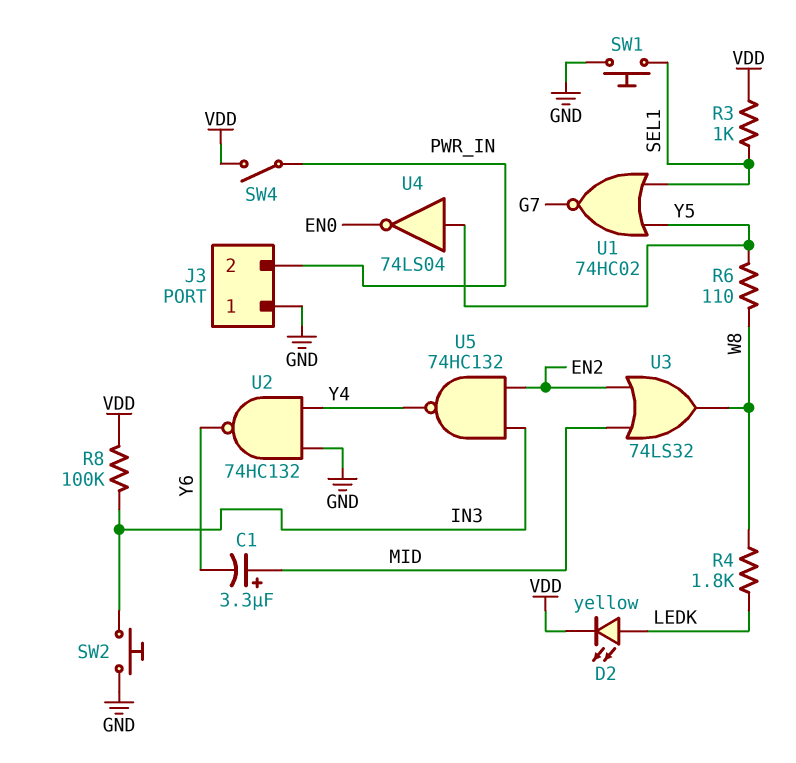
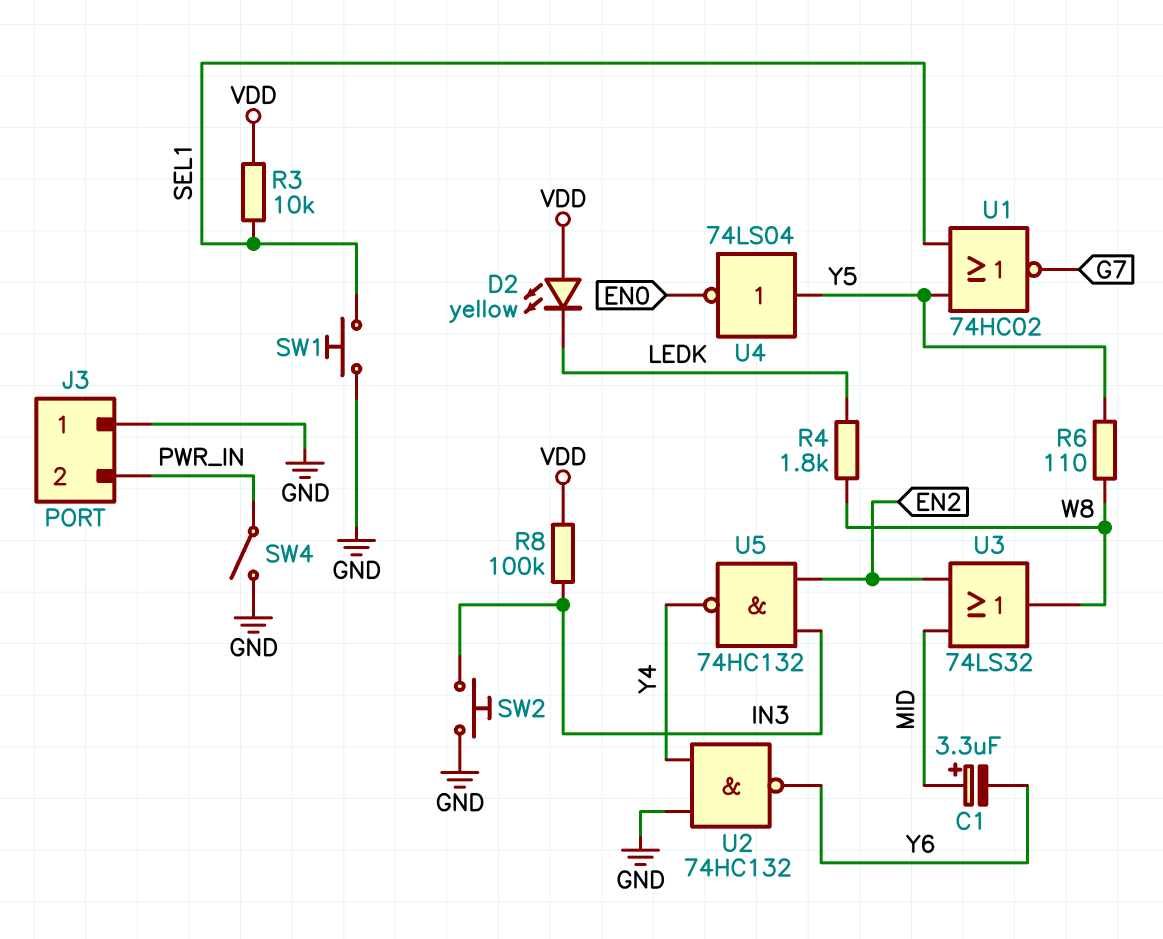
D2: LED yellow (A LEDK, K VDD) -> LED yellow (A VDD, K LEDK)
R3: 1k (SEL1, VDD) -> 10k (SEL1, VDD)
SW4: switch (PWR_IN, VDD) -> switch (GND, PWR_IN)

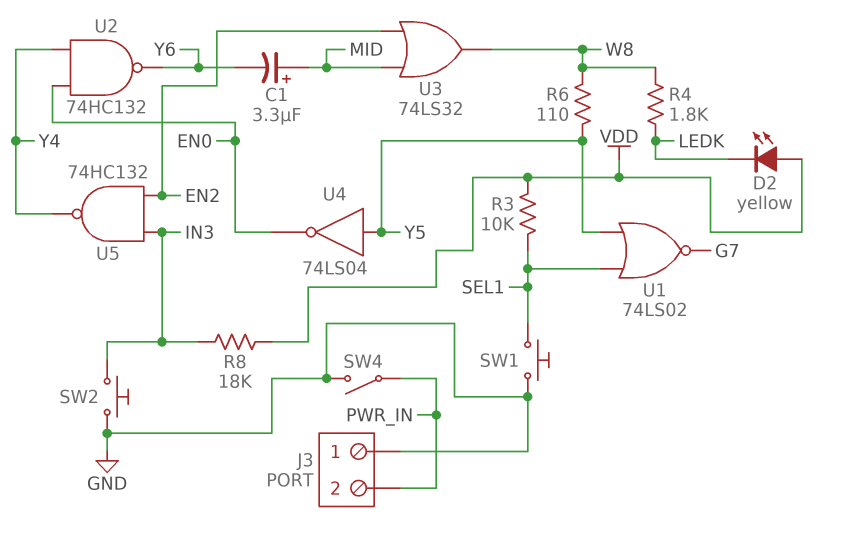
R8: 100k (IN3, VDD) -> 18k (IN3, VDD)
U1: NOR 74HC02 (in SEL1, in Y5, out G7) -> NOR 74LS02 (in SEL1, in Y5, out G7)
U2: NAND 74HC132 (in GND, in Y4, out Y6) -> NAND 74HC132 (in EN0, in Y4, out Y6)

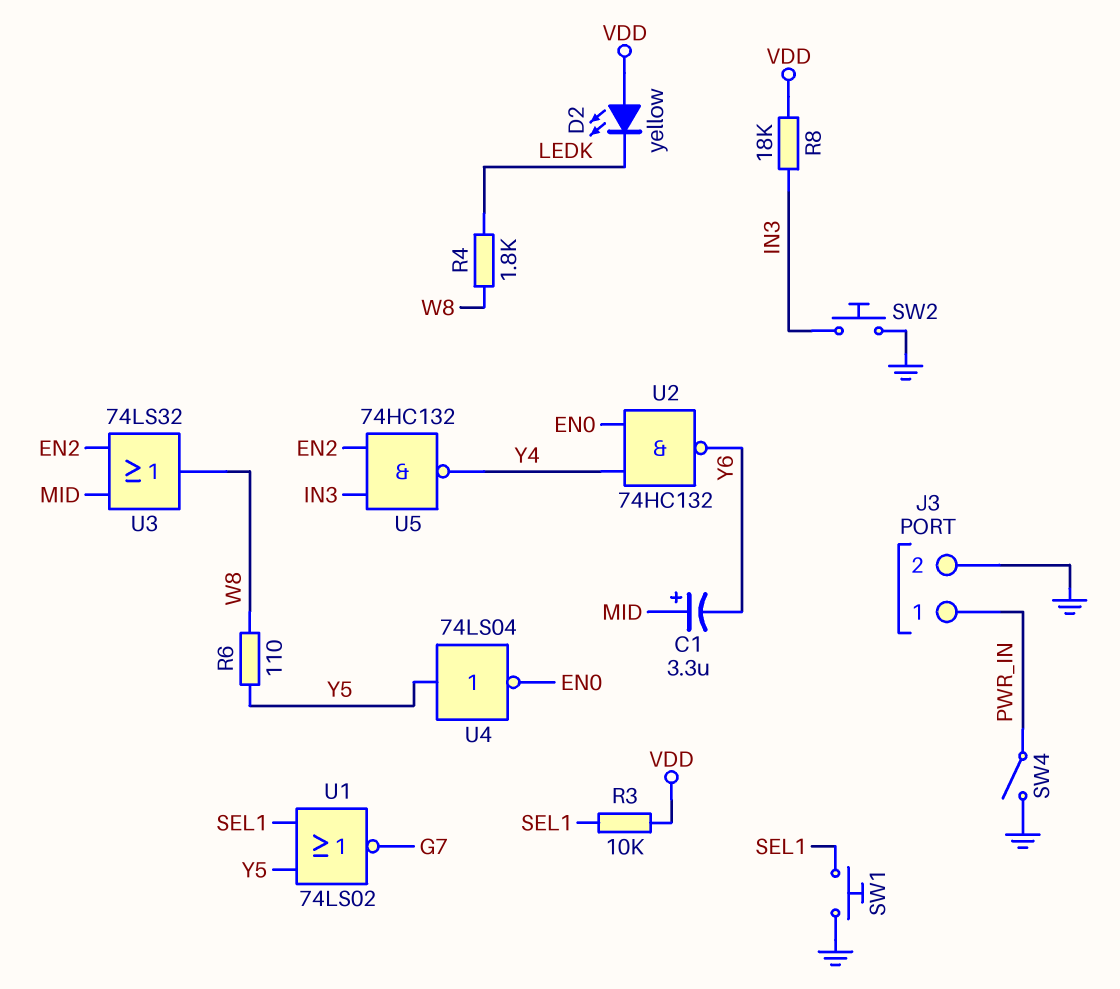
J3 pin 1: GND -> PWR_IN
J3 pin 2: PWR_IN -> GND

